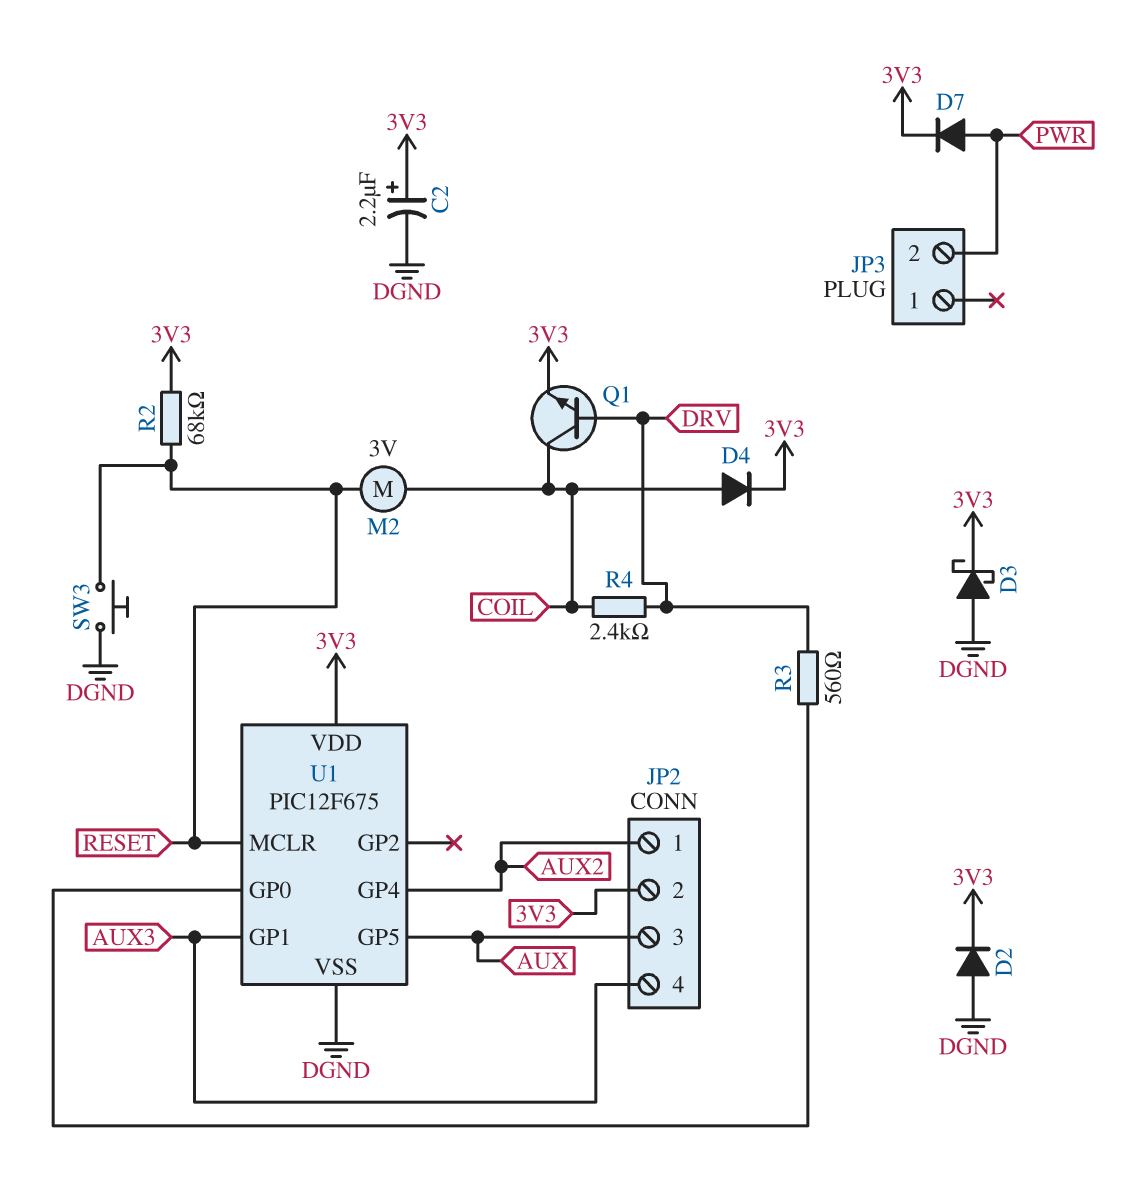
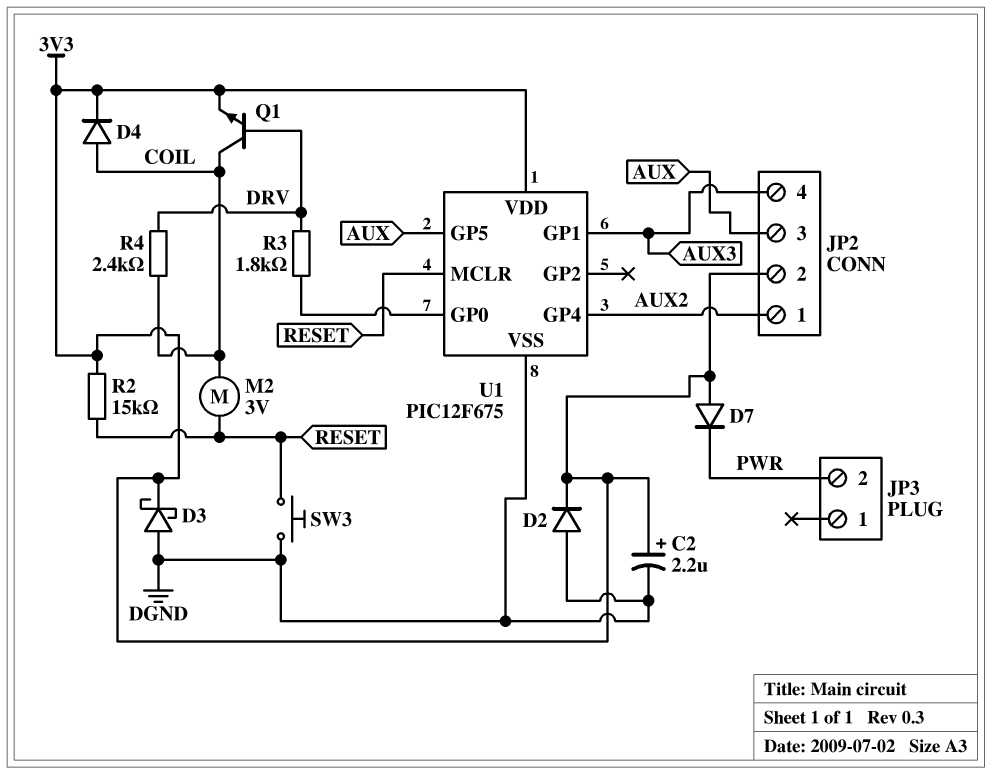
D7: diode (A PWR, K 3V3) -> diode (A 3V3, K PWR)
R2: 68k (3V3, RESET) -> 15k (3V3, RESET)
R3: 560 (DRV, U1/GP0) -> 1.8k (DRV, U1/GP0)

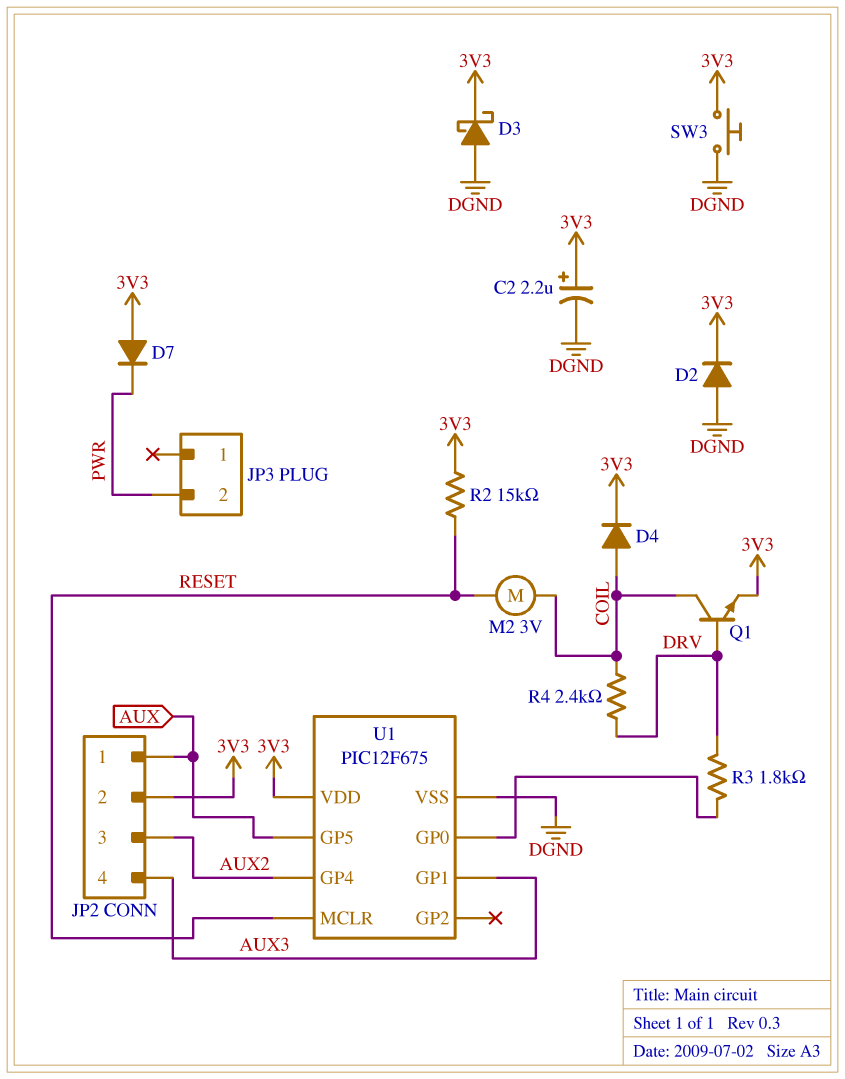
JP2 pin 1: AUX2 -> AUX
JP2 pin 3: AUX -> AUX2
SW3: button (DGND, RESET) -> button (3V3, DGND)

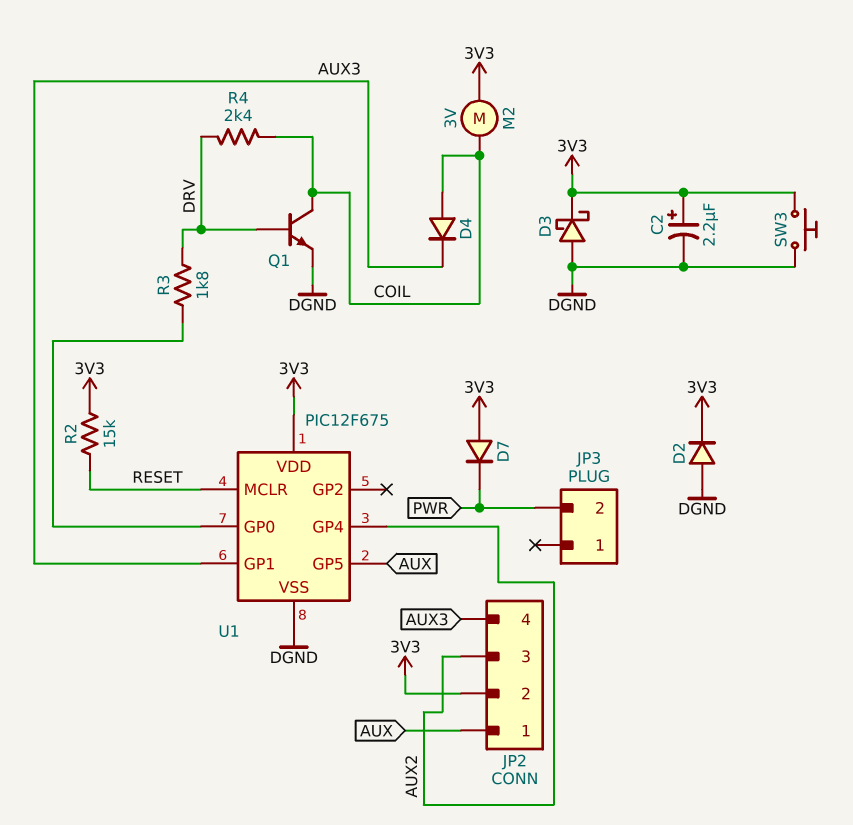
D4: diode (A COIL, K 3V3) -> diode (A COIL, K AUX3)
M2: motor 3V (COIL, RESET) -> motor 3V (3V3, COIL)
Q1: NPN (B DRV, C COIL, E 3V3) -> NPN (B DRV, C COIL, E DGND)

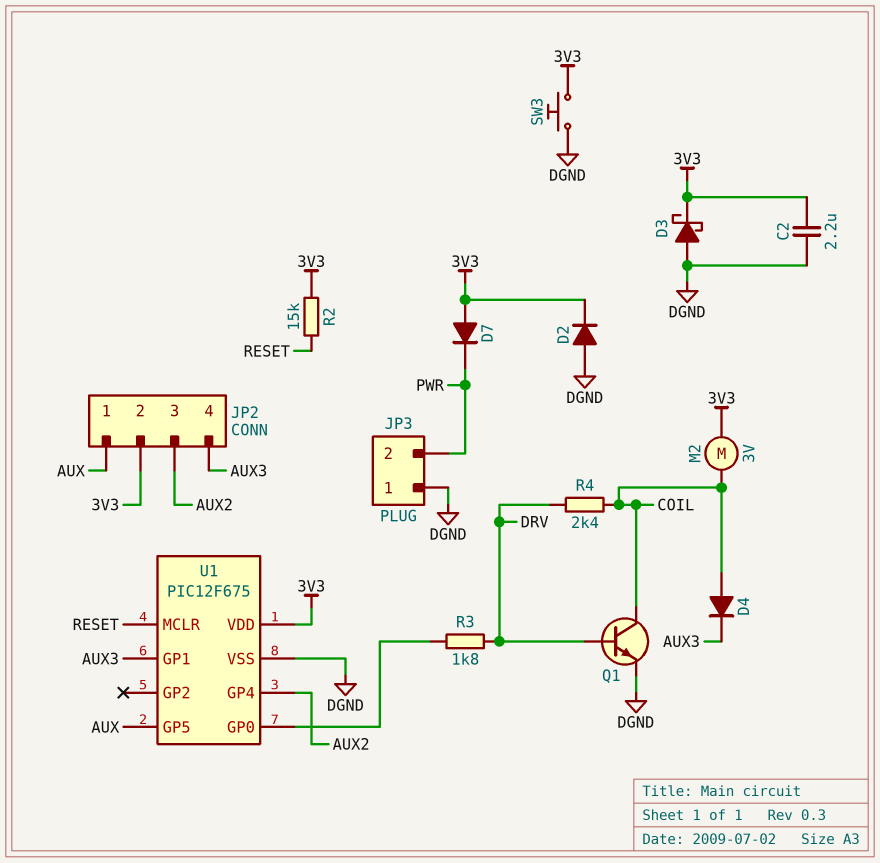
C2: 2.2uF (plus 3V3, minus DGND) -> 2.2uF (3V3, DGND)
JP3 pin 1: none -> DGND

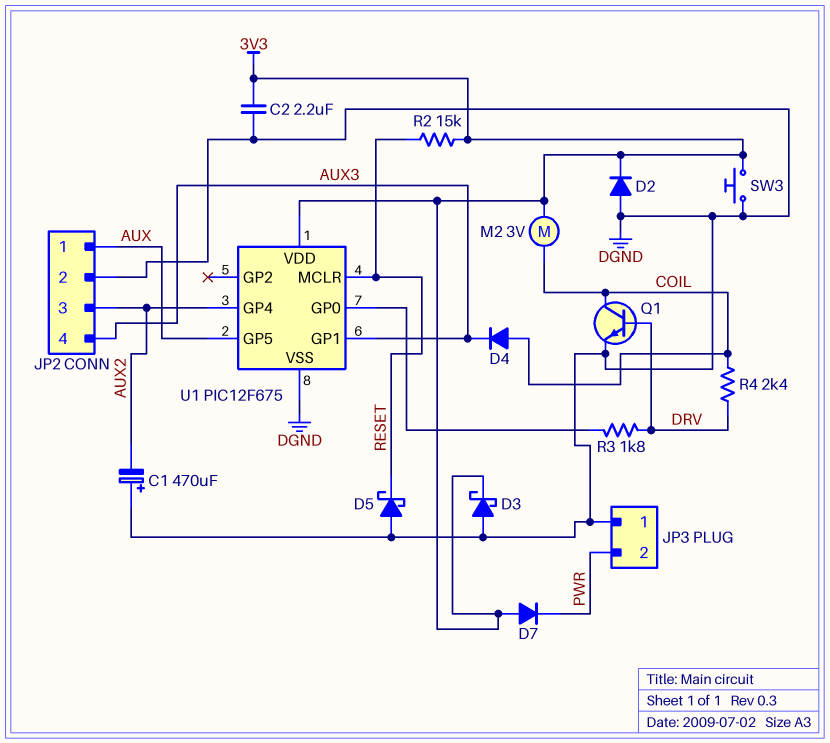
C1: none -> 470uF (plus DGND, minus AUX2)
D5: none -> schottky (A DGND, K RESET)
JP2 pin 2: 3V3 -> DGND

